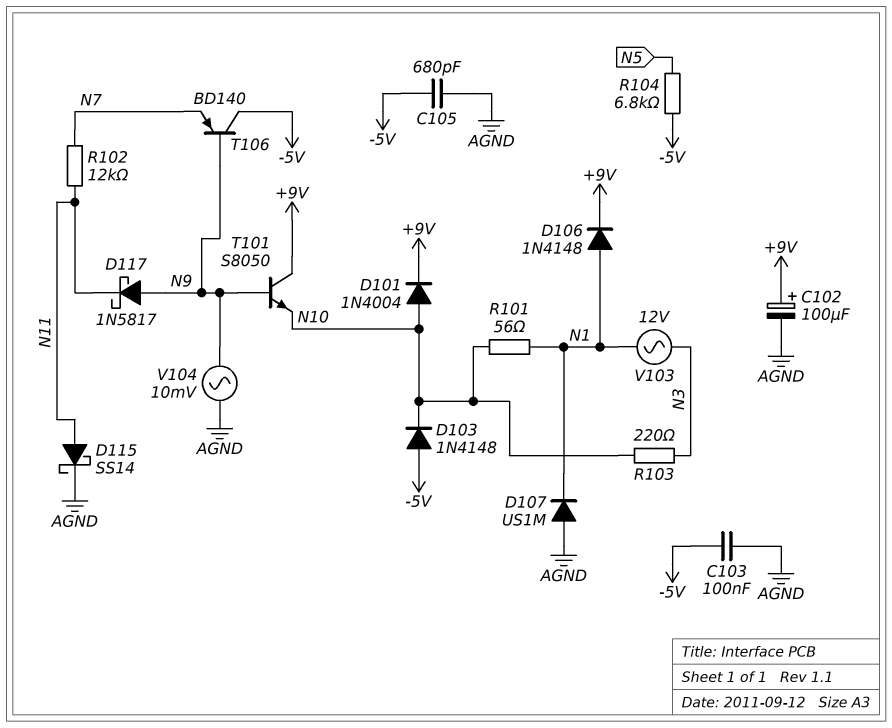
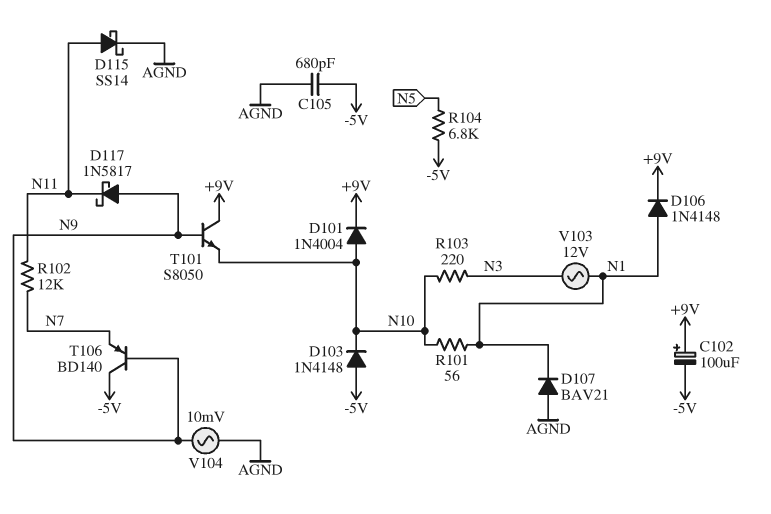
C102: 100uF (plus +9V, minus AGND) -> 100uF (plus +9V, minus -5V)
C103: 100nF (-5V, AGND) -> none
D107: diode US1M (A AGND, K N1) -> diode BAV21 (A AGND, K N1)

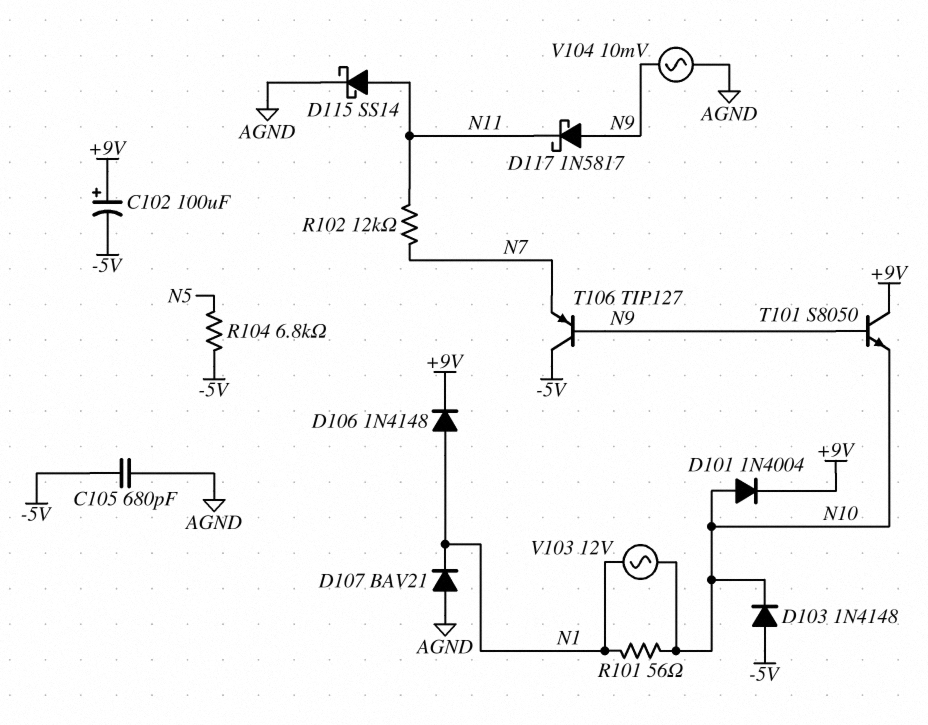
R103: 220 (N3, N10) -> none
T106: PNP BD140 (B N9, C -5V, E N7) -> PNP TIP127 (B N9, C -5V, E N7)
V103: AC 12V (N1, N3) -> AC 12V (N1, N10)

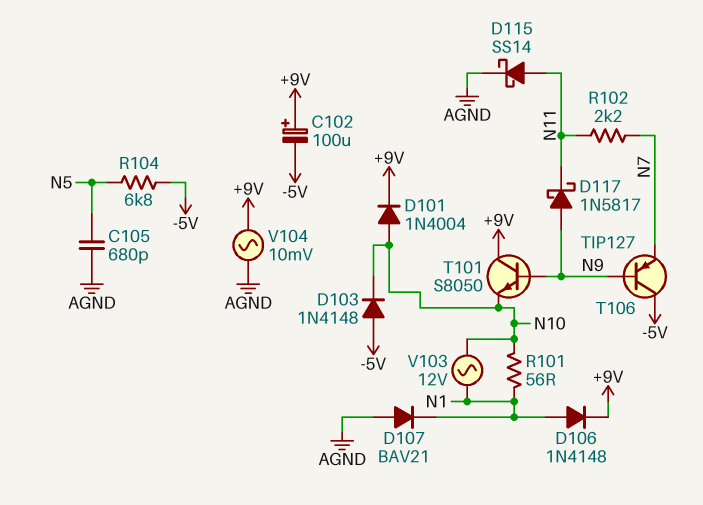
C105: 680pF (-5V, AGND) -> 680pF (AGND, N5)
R102: 12k (N7, N11) -> 2.2k (N7, N11)
V104: AC 10mV (AGND, N9) -> AC 10mV (+9V, AGND)

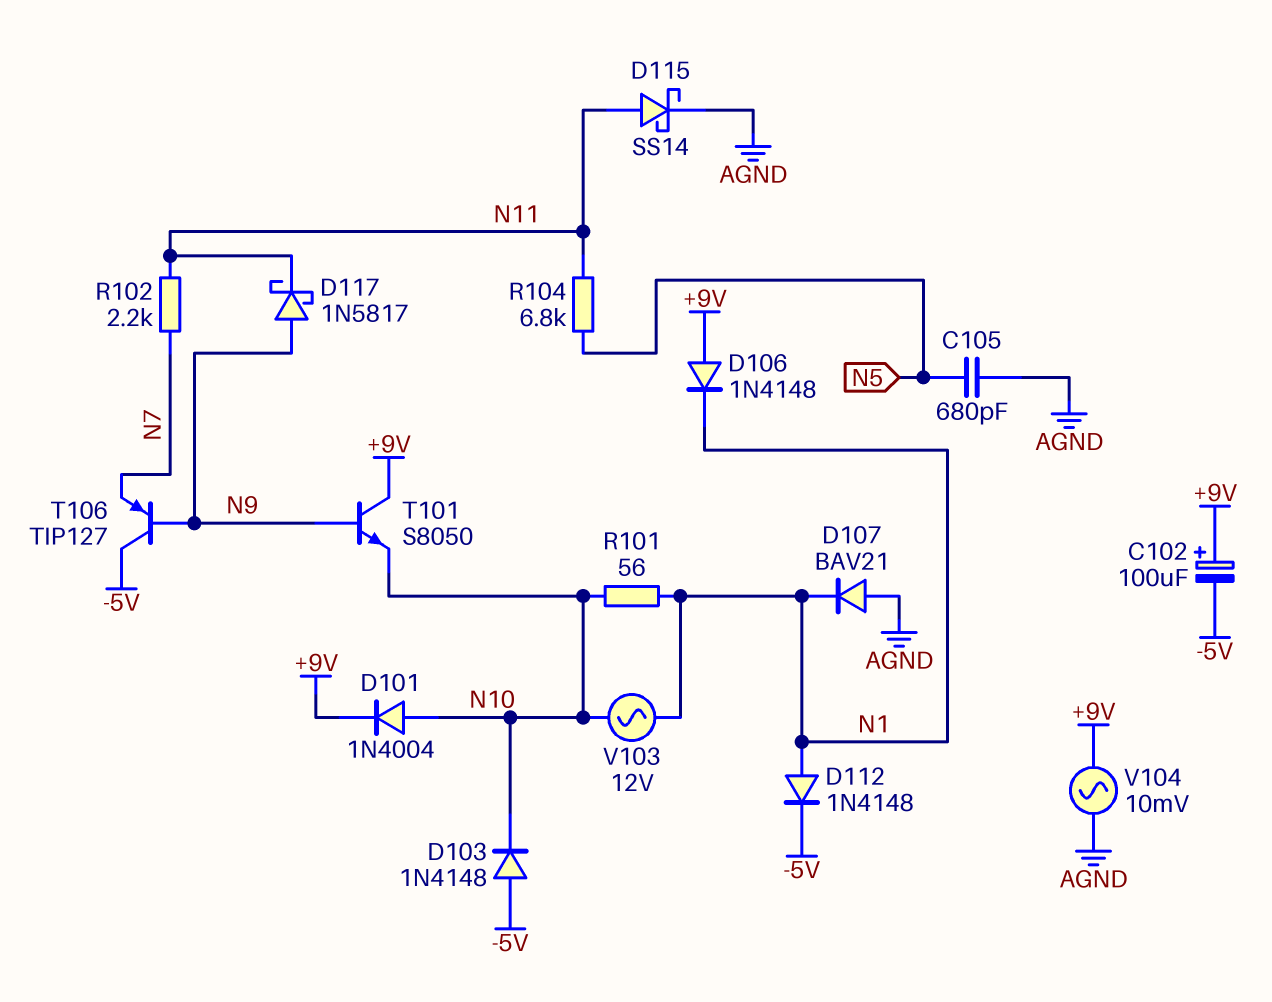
D106: diode 1N4148 (A N1, K +9V) -> diode 1N4148 (A +9V, K N1)
D112: none -> diode 1N4148 (A N1, K -5V)
R104: 6.8k (-5V, N5) -> 6.8k (N5, N11)

